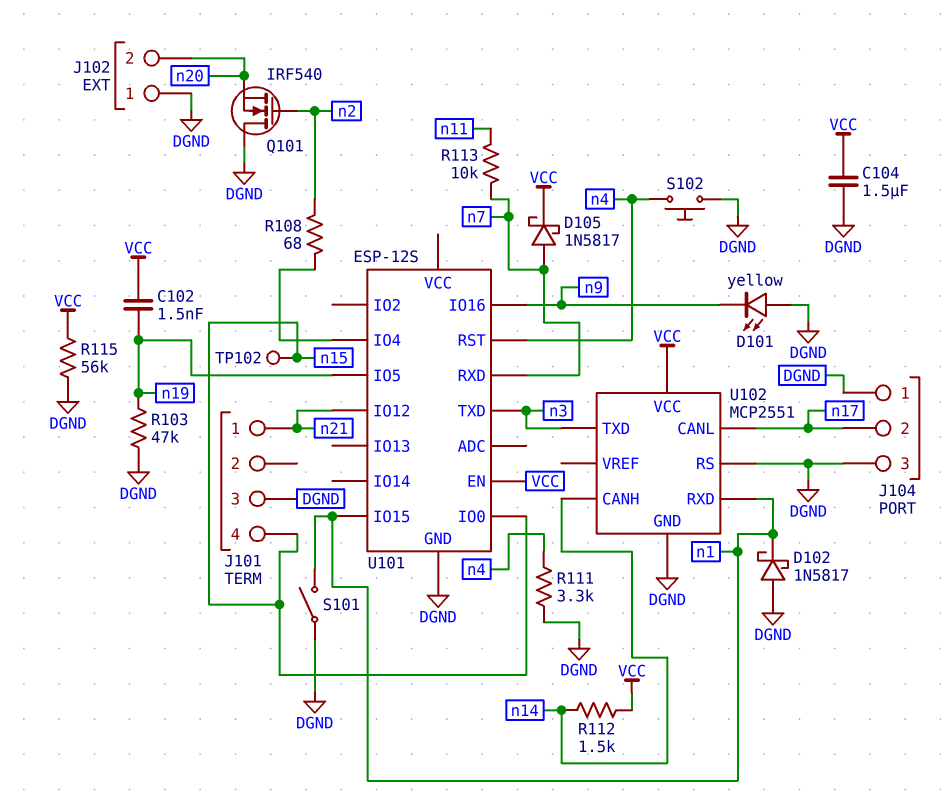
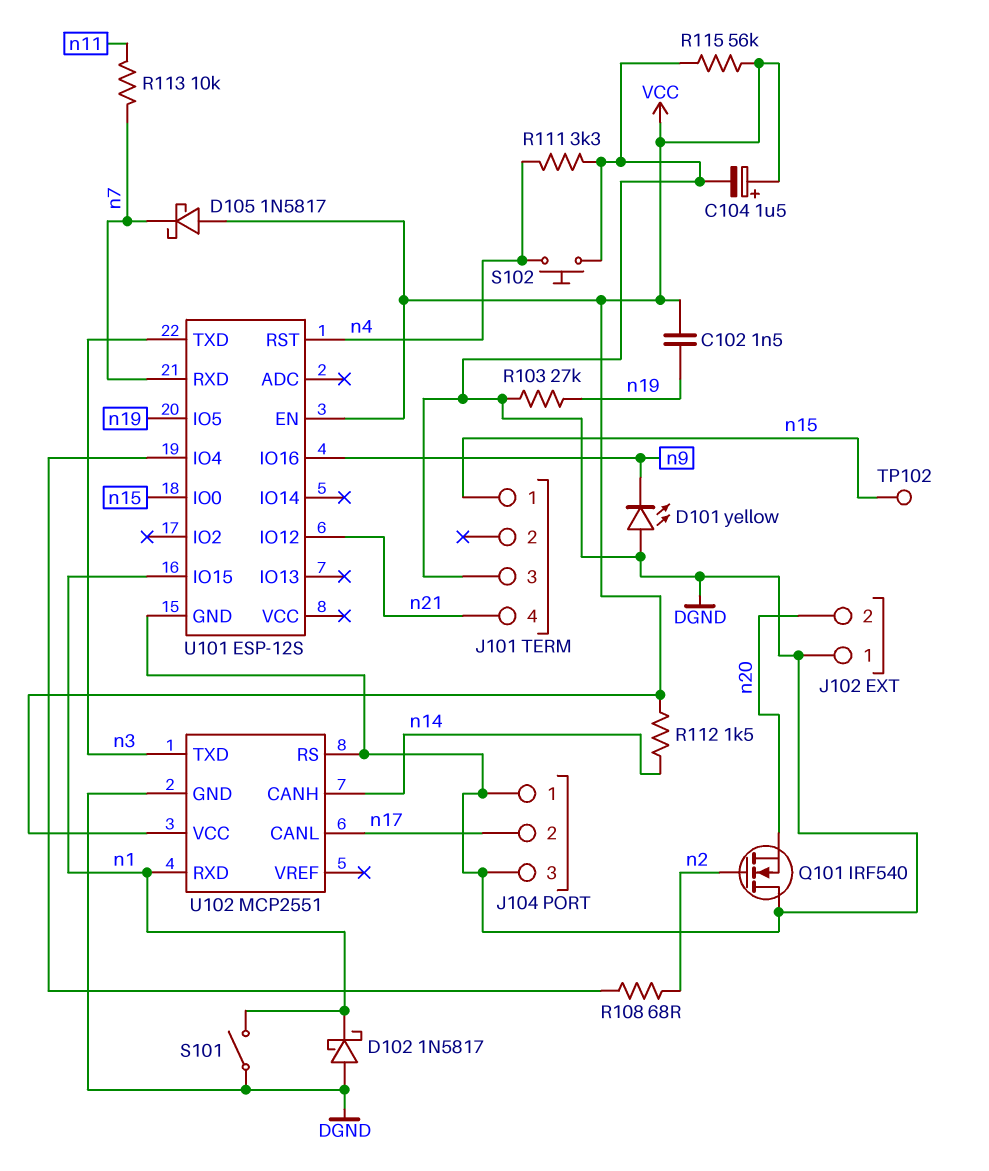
C104: 1.5uF (DGND, VCC) -> 1.5uF (plus VCC, minus DGND)
D105: schottky 1N5817 (A n7, K VCC) -> schottky 1N5817 (A VCC, K n7)
J101 pin 1: n21 -> n15
J101 pin 4: n15 -> n21
R103: 47k (DGND, n19) -> 27k (DGND, n19)

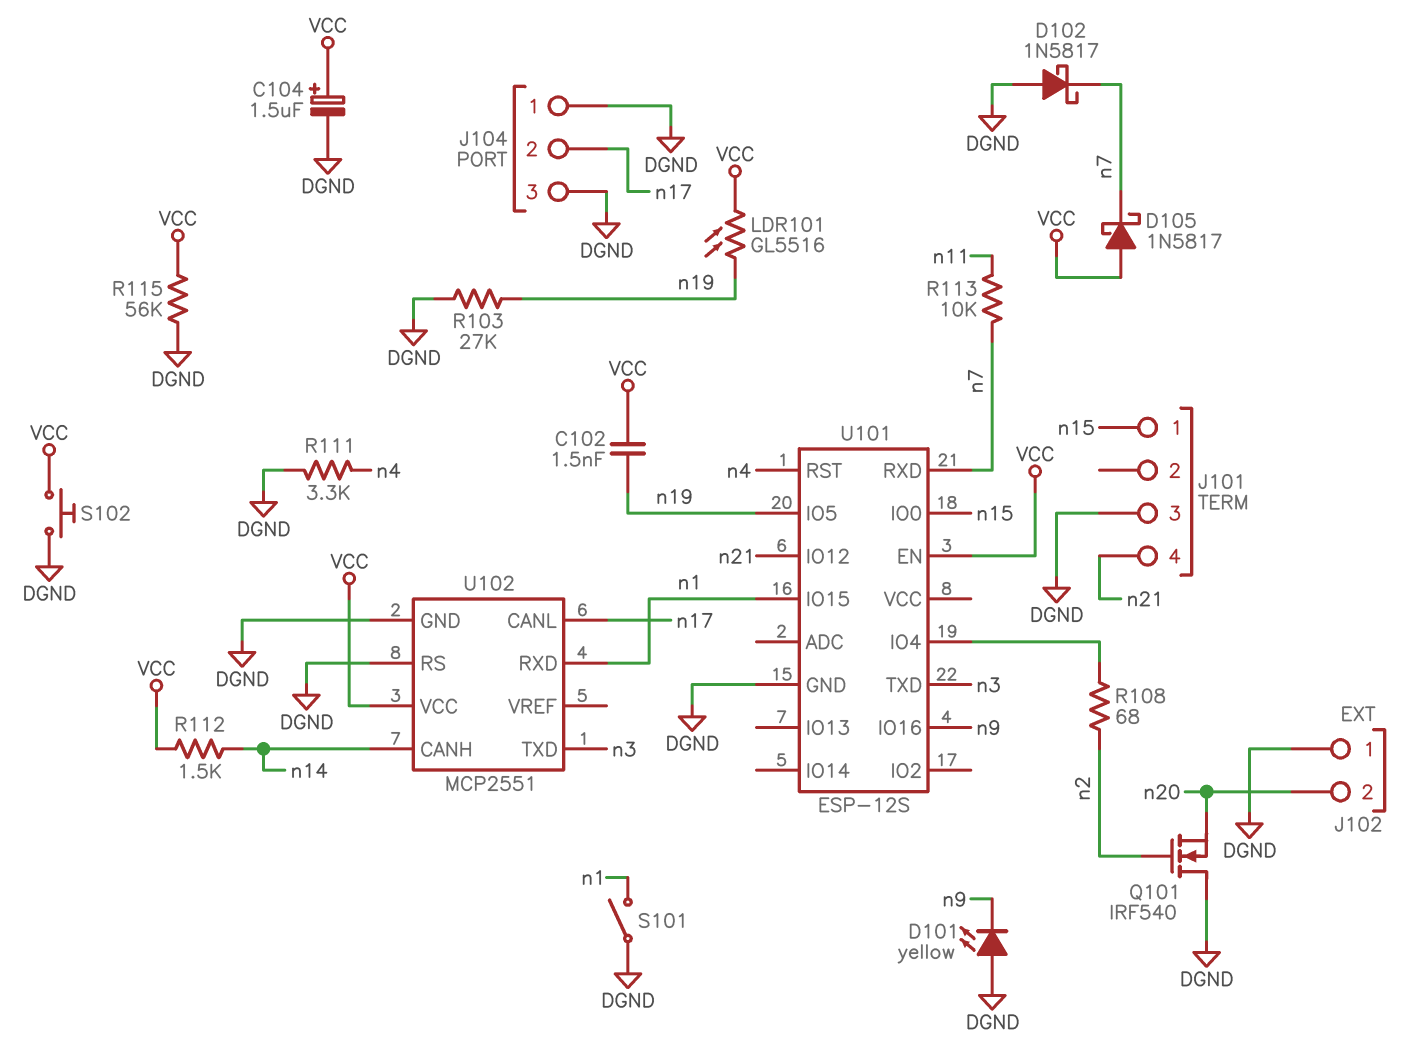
D102: schottky 1N5817 (A DGND, K n1) -> schottky 1N5817 (A DGND, K n7)
LDR101: none -> GL5516 (VCC, n19)
S102: button (DGND, n4) -> button (DGND, VCC)
TP102: test point (n15) -> none

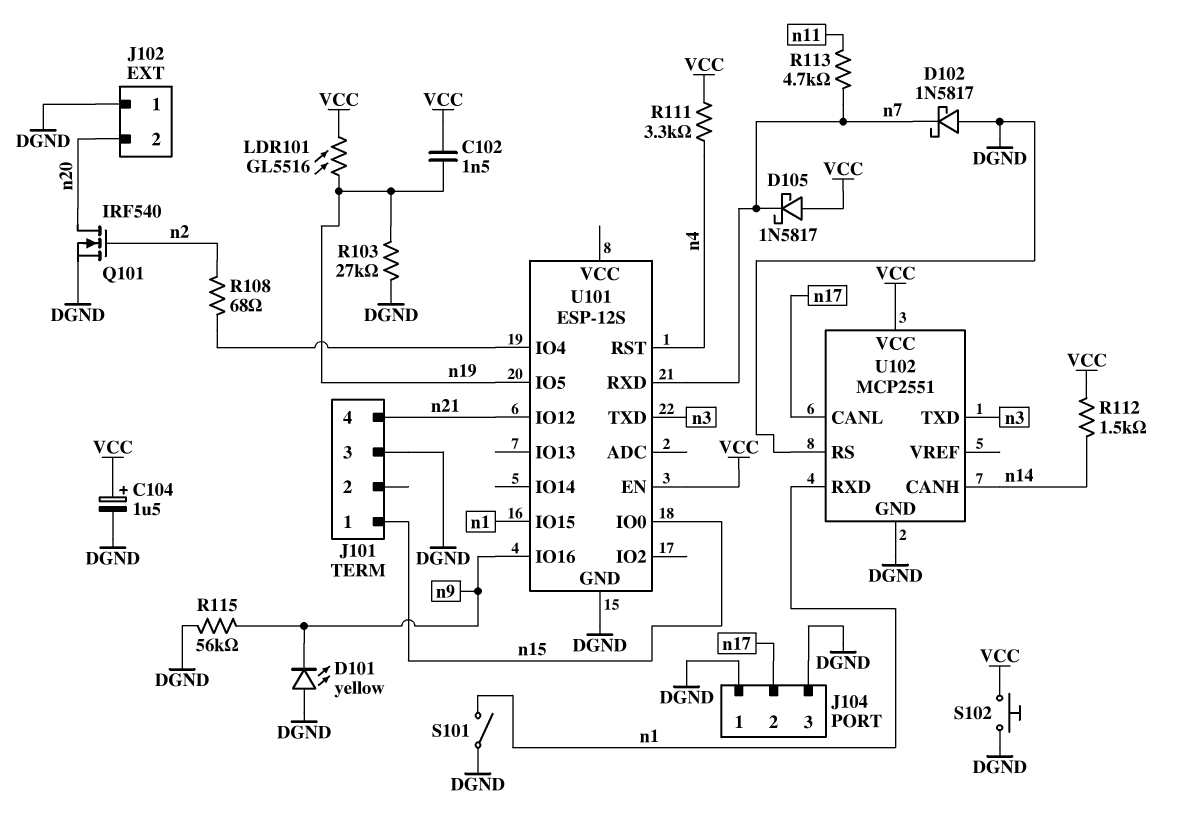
Q101: NMOS IRF540 (G n2, D DGND, S n20) -> NMOS IRF540 (G n2, D n20, S DGND)
R111: 3.3k (DGND, n4) -> 3.3k (VCC, n4)
R113: 10k (n7, n11) -> 4.7k (n7, n11)
R115: 56k (DGND, VCC) -> 56k (DGND, n9)

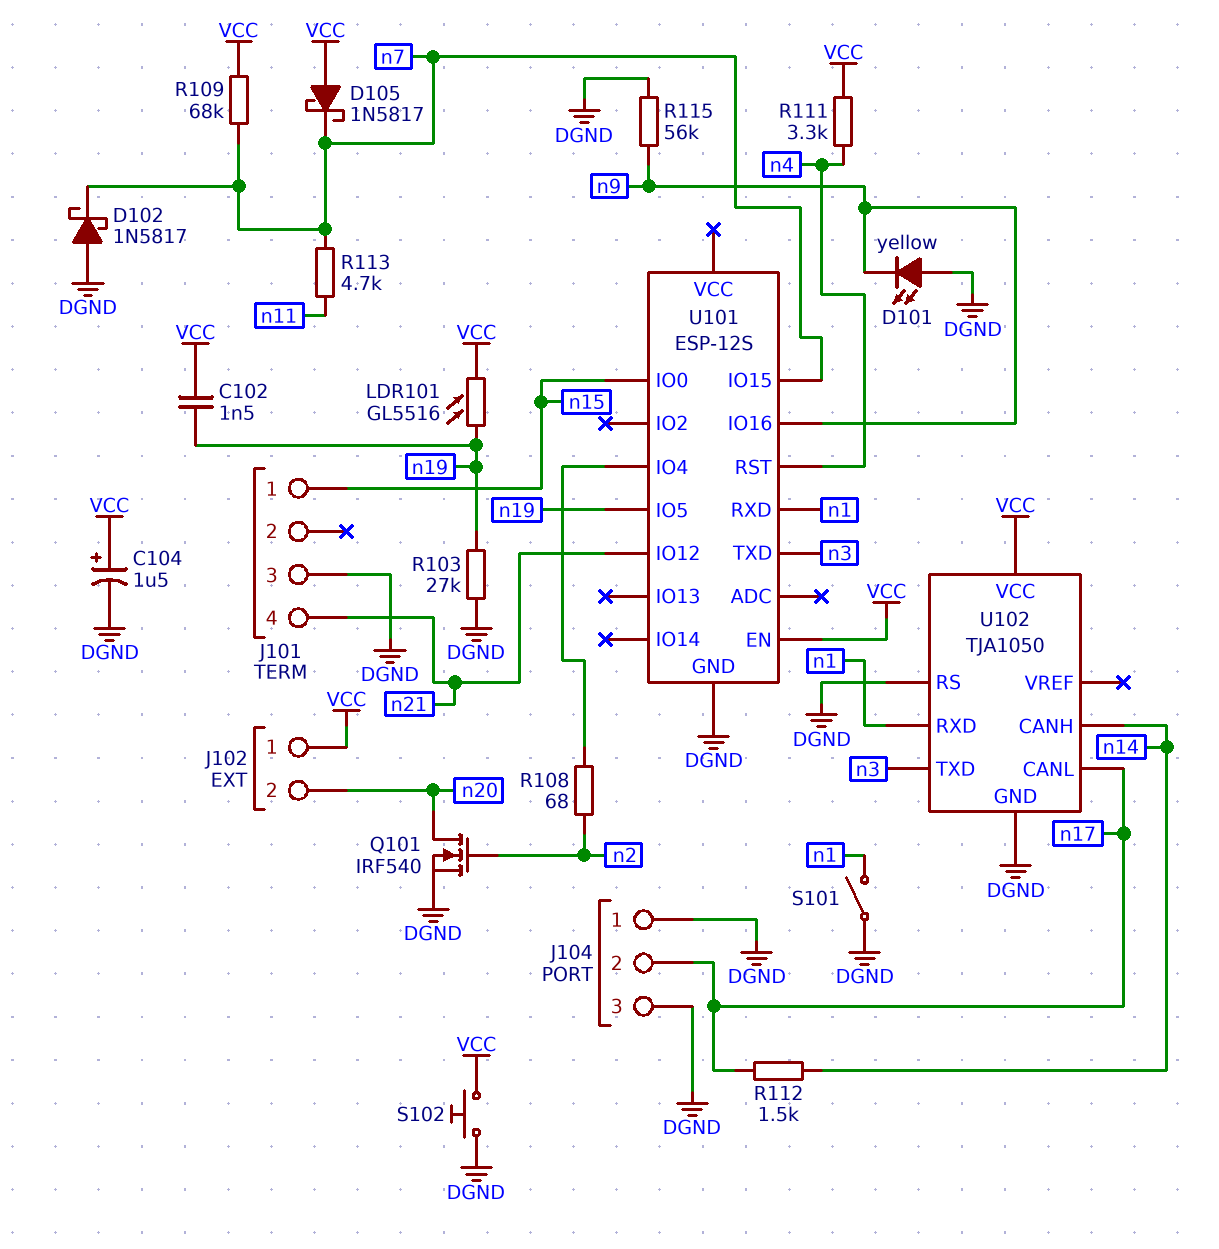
J102 pin 1: DGND -> VCC
R109: none -> 68k (VCC, n7)
R112: 1.5k (VCC, n14) -> 1.5k (n14, n17)
U101 pin IO15: n1 -> n7
U101 pin RXD: n7 -> n1
U102: MCP2551 -> TJA1050

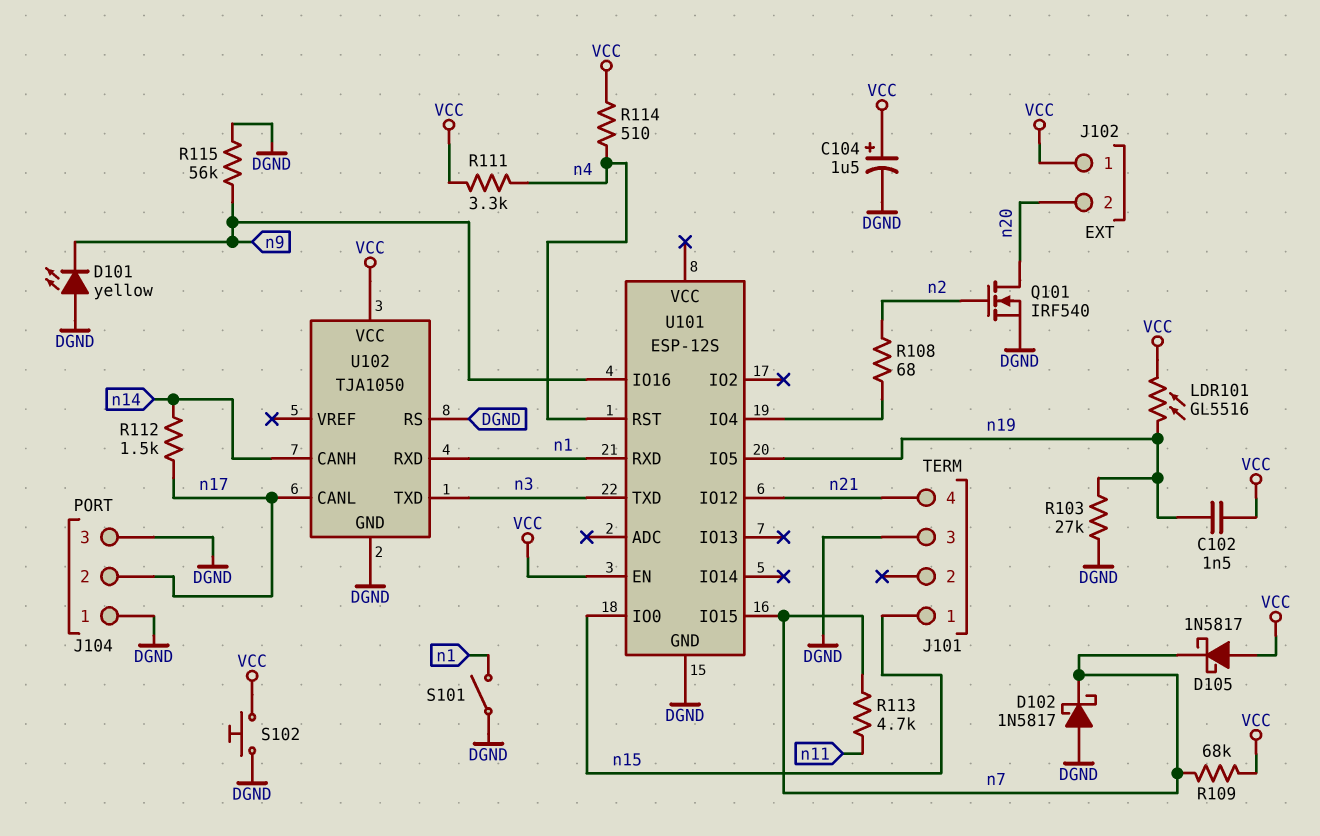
R114: none -> 510 (VCC, n4)

